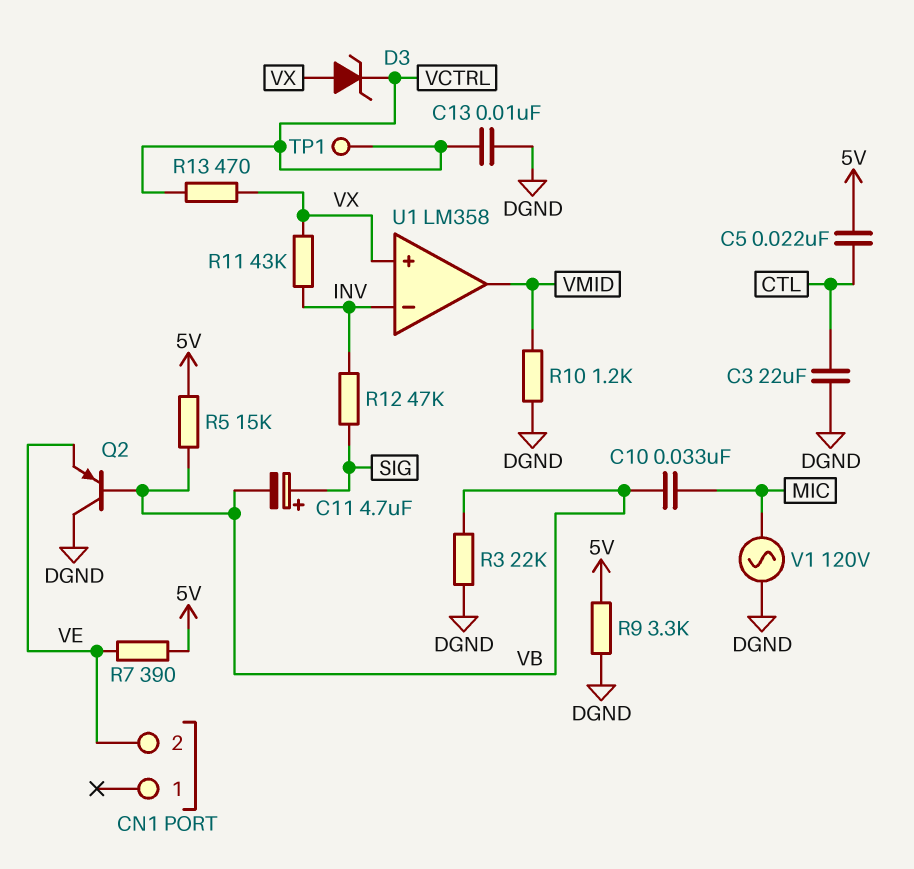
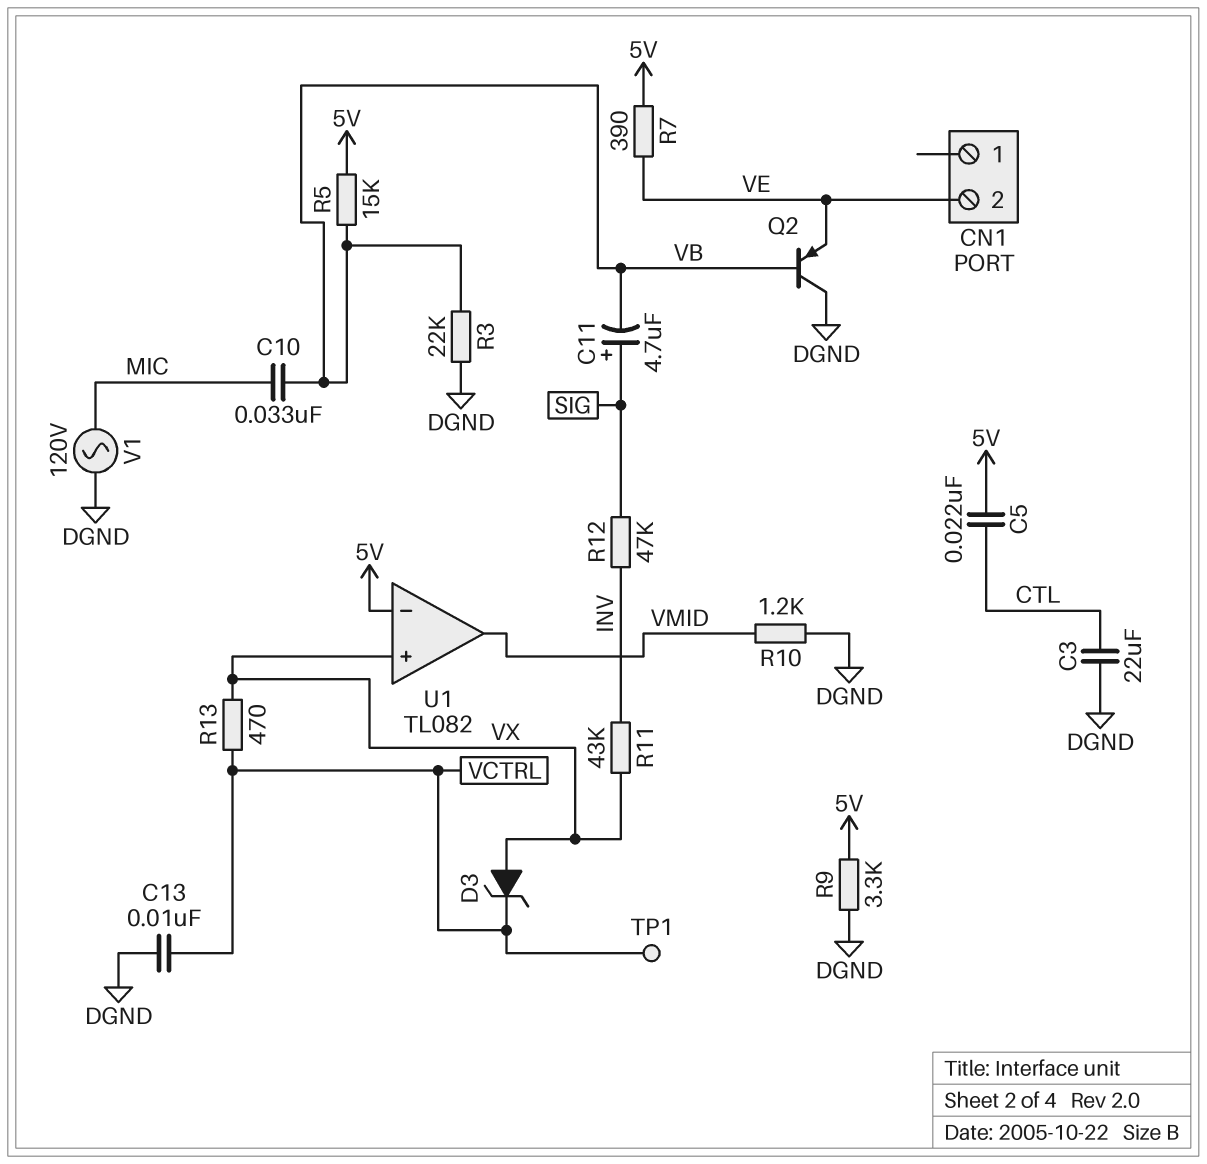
U1: LM358 -> TL082
U1 pin in-: INV -> 5V

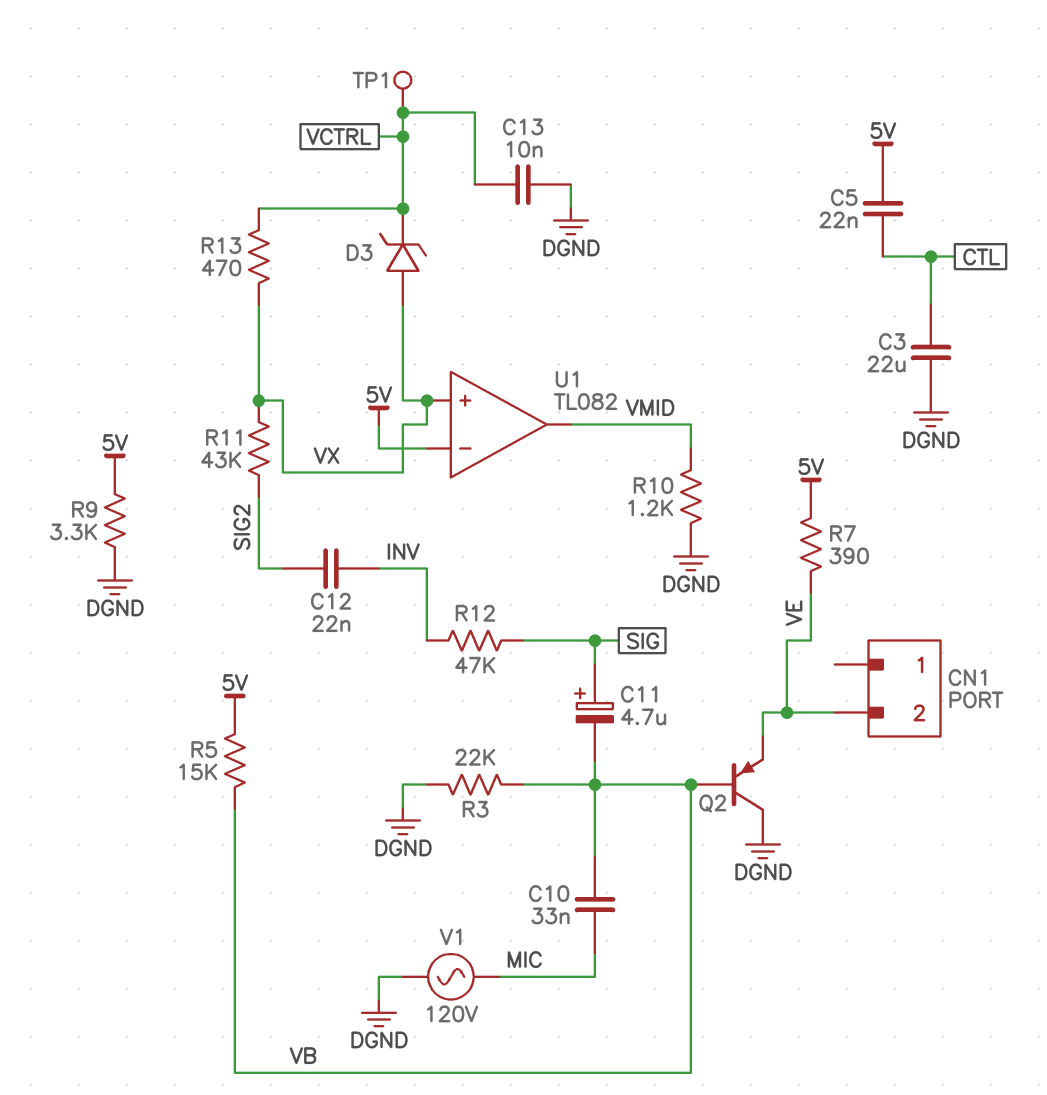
C12: none -> 22nF (INV, SIG2)
R11: 43k (INV, VX) -> 43k (SIG2, VX)

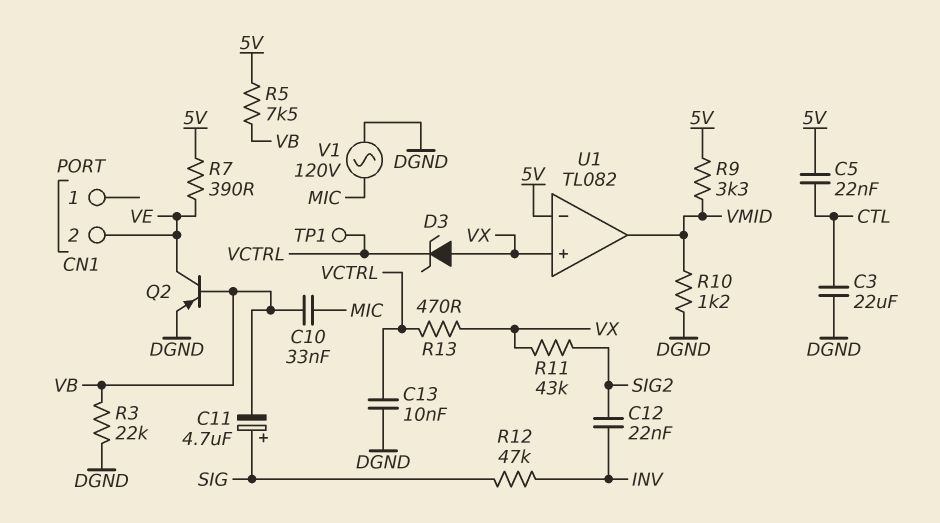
Q2: PNP (B VB, C DGND, E VE) -> PNP (B VB, C VE, E DGND)
R5: 15k (5V, VB) -> 7.5k (5V, VB)
R9: 3.3k (5V, DGND) -> 3.3k (5V, VMID)

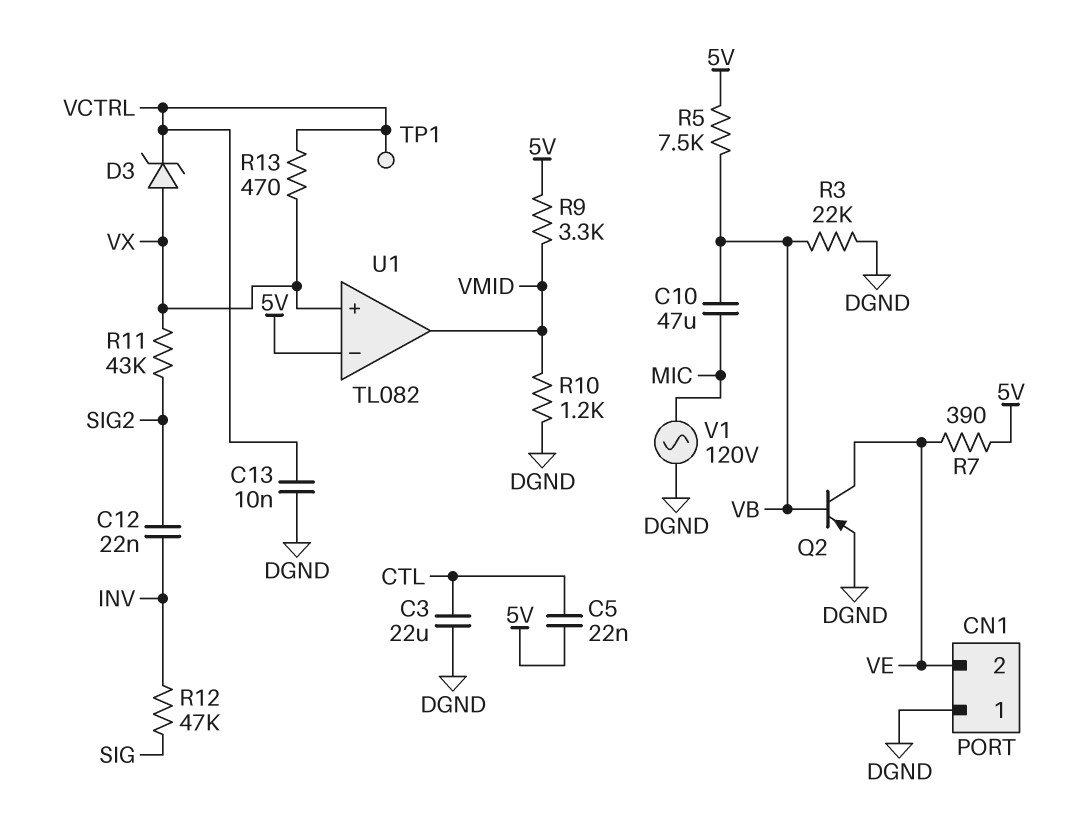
C10: 33nF (MIC, VB) -> 47uF (MIC, VB)
C11: 4.7uF (plus SIG, minus VB) -> none
CN1 pin 1: none -> DGND

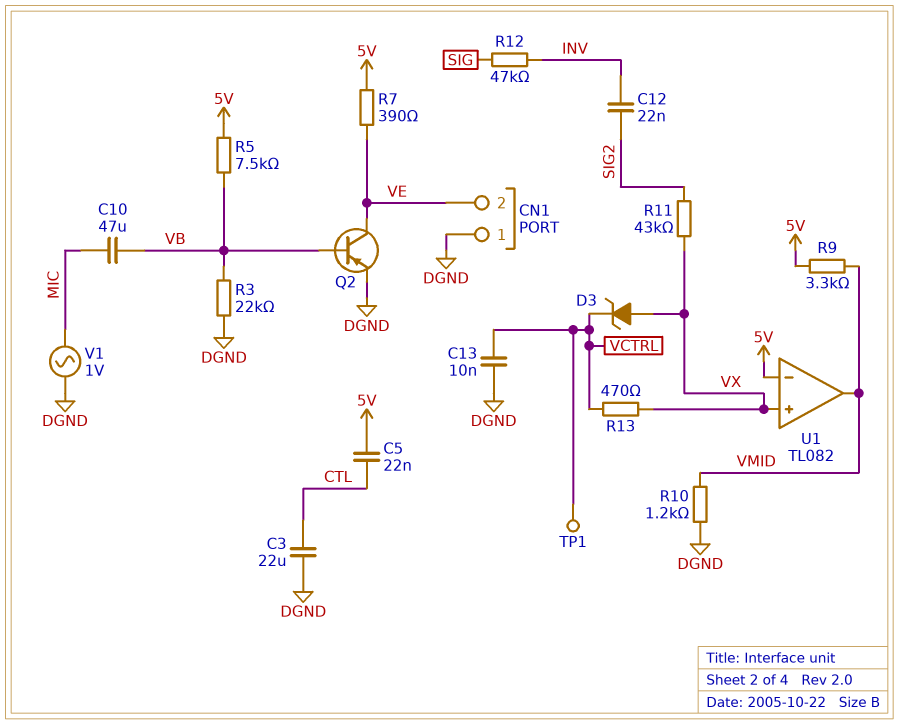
V1: AC 120V (DGND, MIC) -> AC 1V (DGND, MIC)

